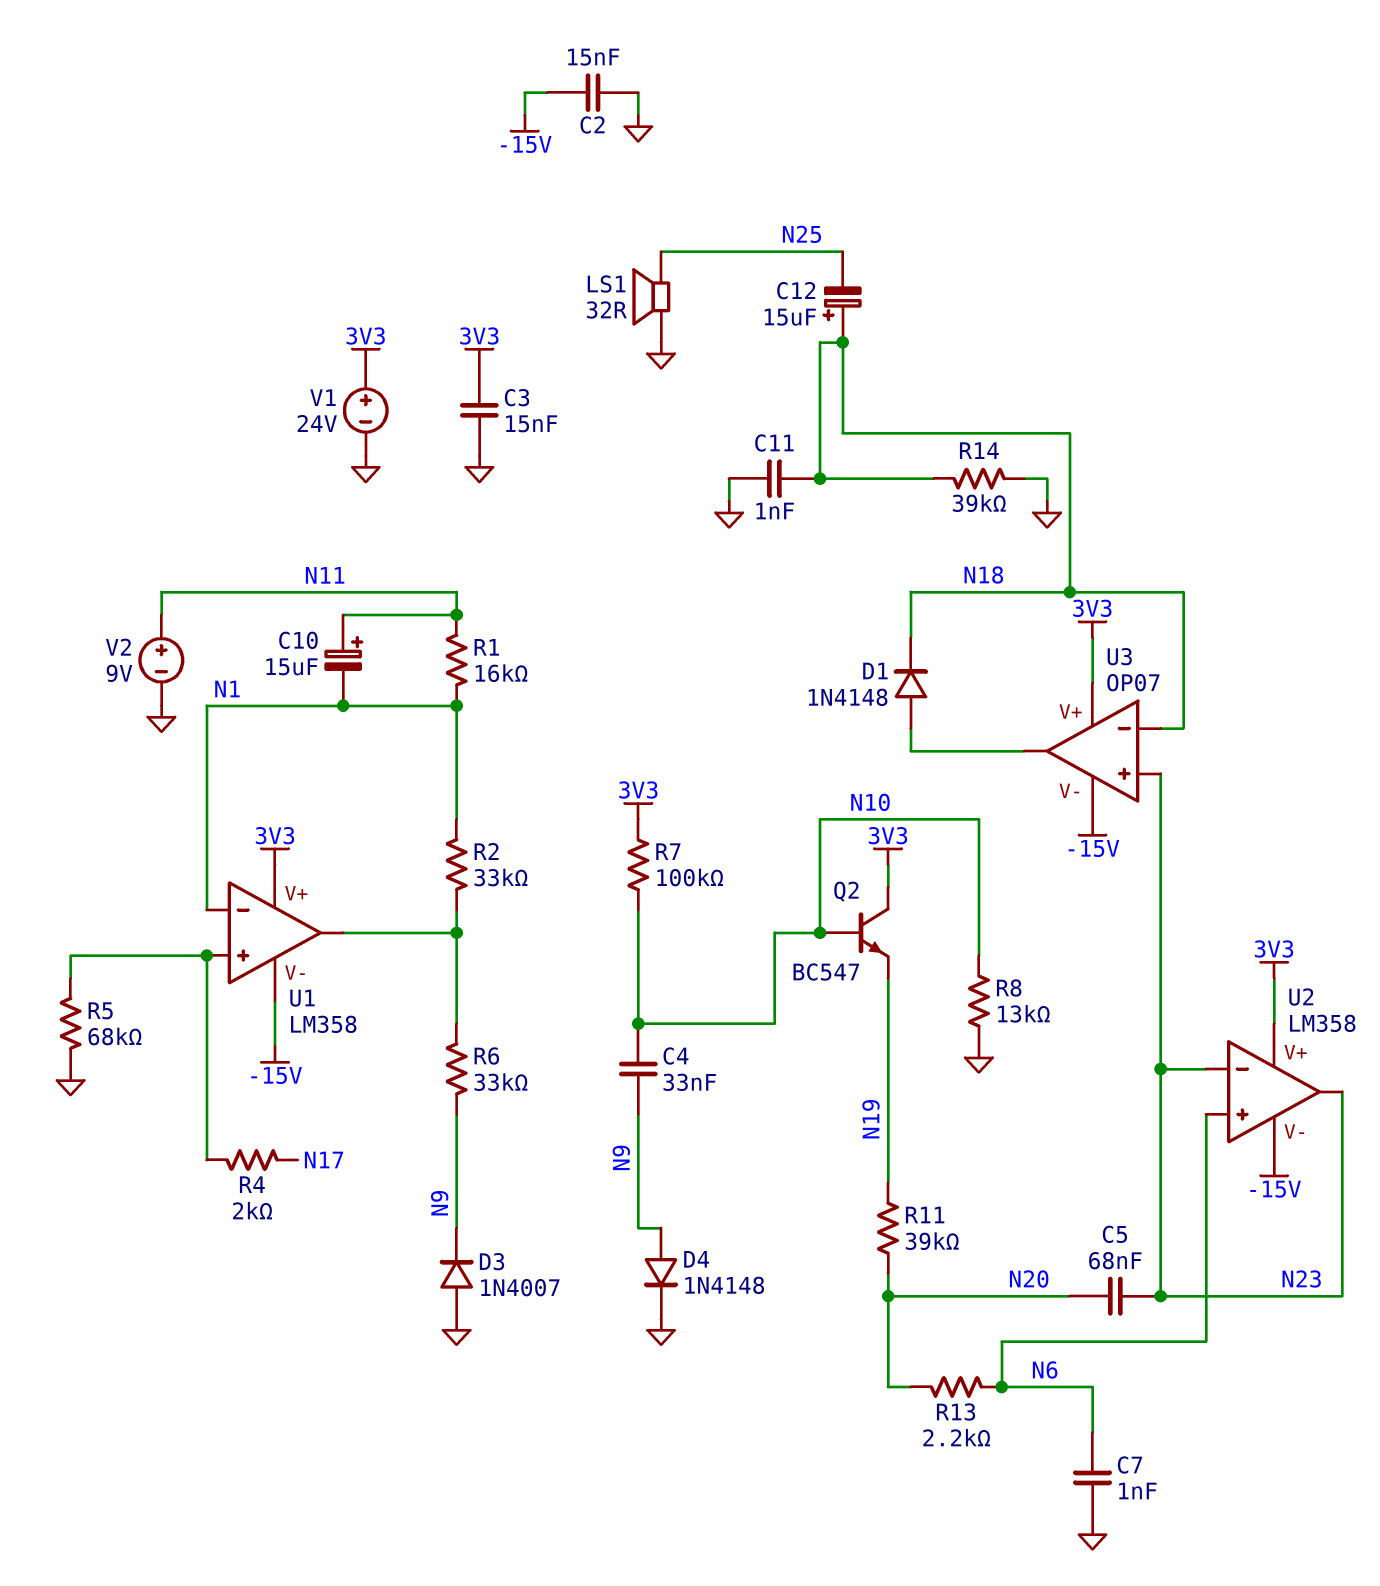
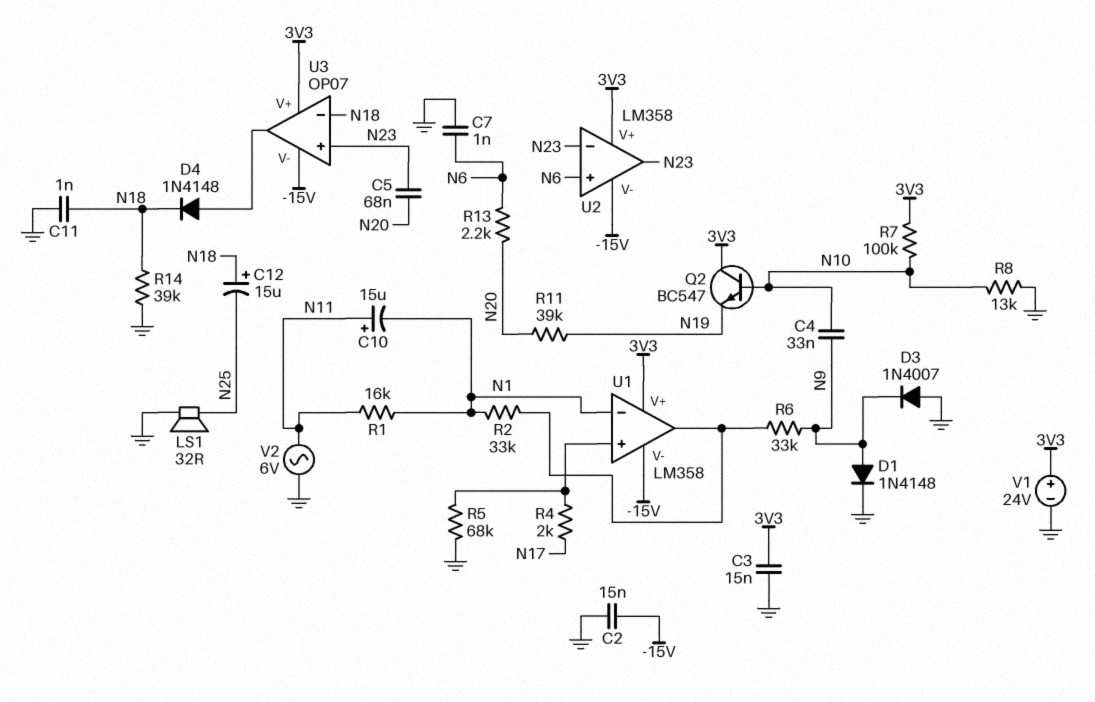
D1: diode 1N4148 (A U3/out, K N18) -> diode 1N4148 (A N9, K GND)
D4: diode 1N4148 (A N9, K GND) -> diode 1N4148 (A U3/out, K N18)
V2: 9V (plus N11, minus GND) -> AC 6V (GND, N11)

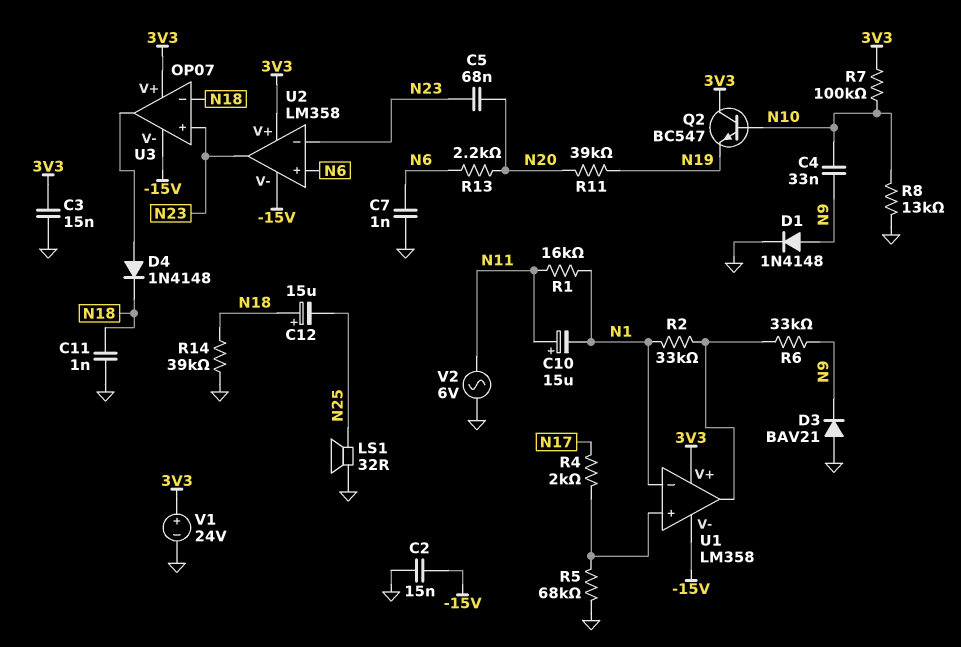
D3: diode 1N4007 (A GND, K N9) -> diode BAV21 (A GND, K N9)

